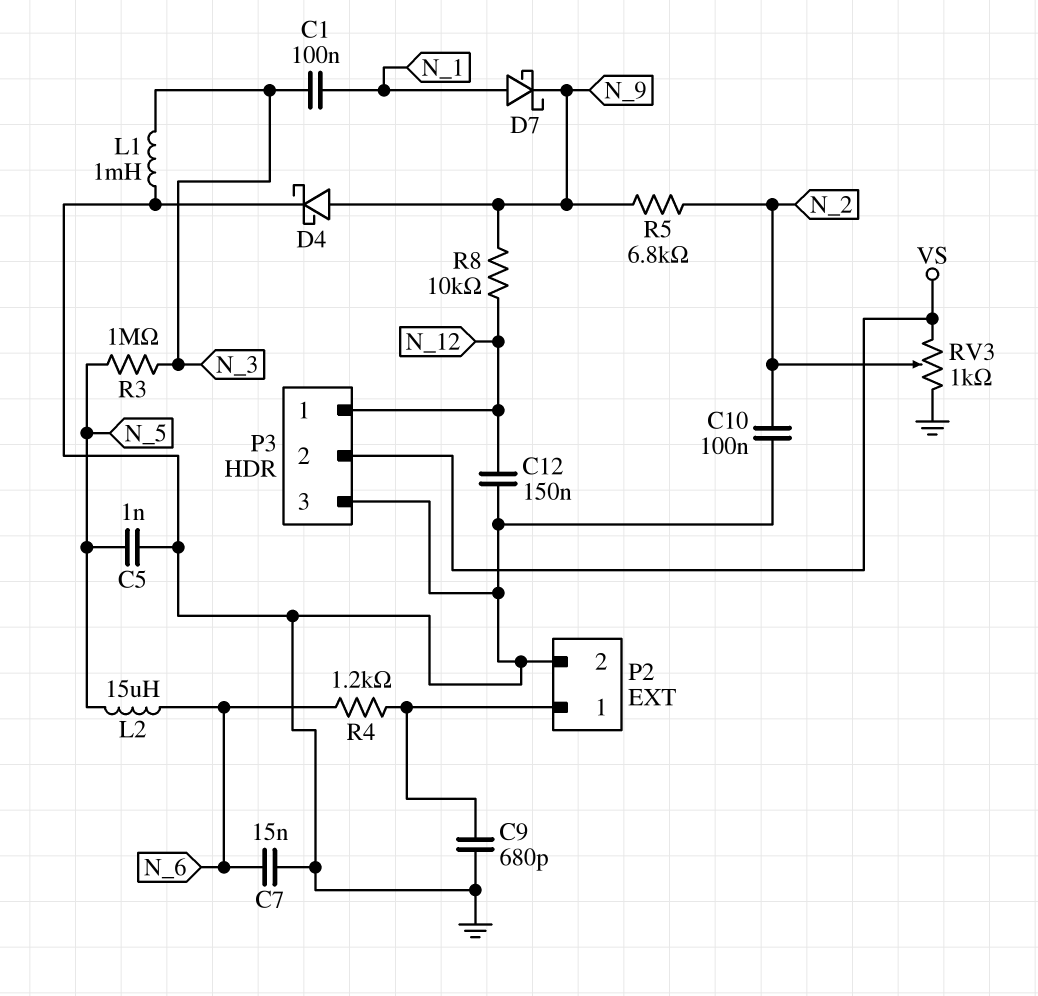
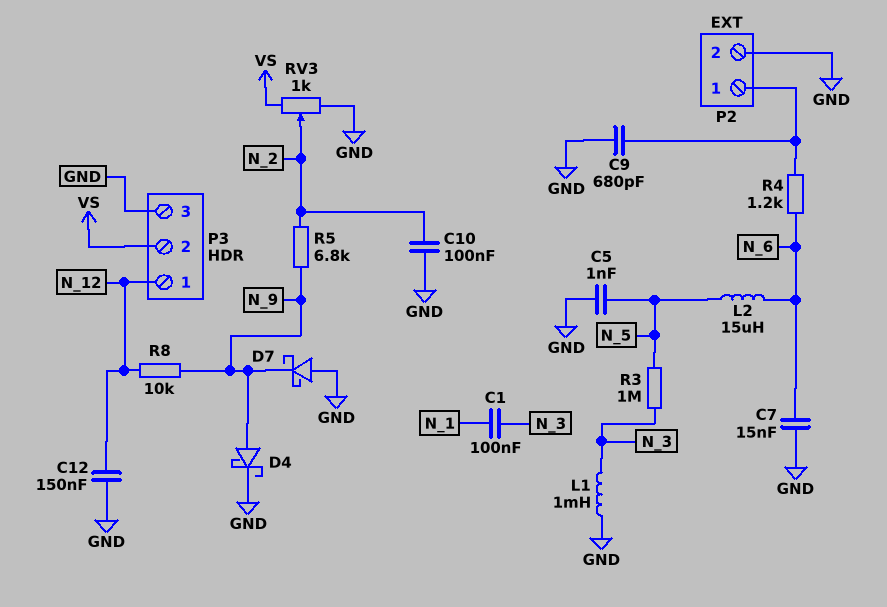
D7: schottky (A N_1, K N_9) -> schottky (A GND, K N_9)

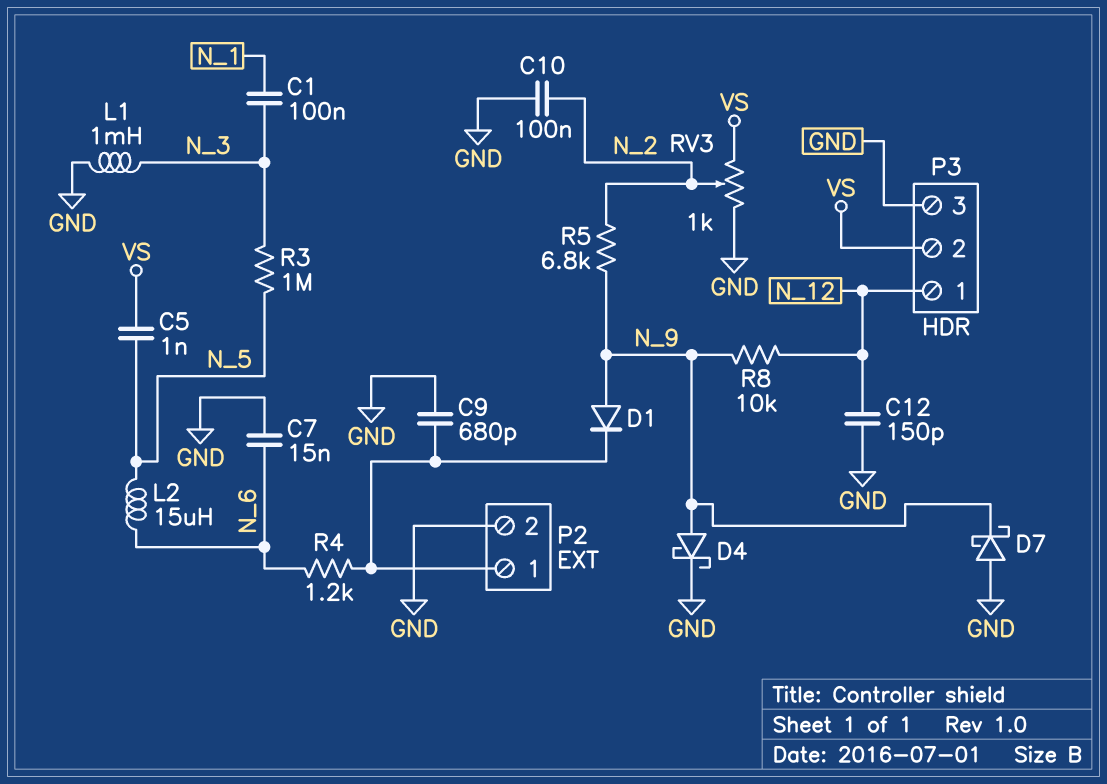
C5: 1nF (GND, N_5) -> 1nF (N_5, VS)
C12: 150nF (GND, N_12) -> 150pF (GND, N_12)
D1: none -> diode (A N_9, K P2/1)

